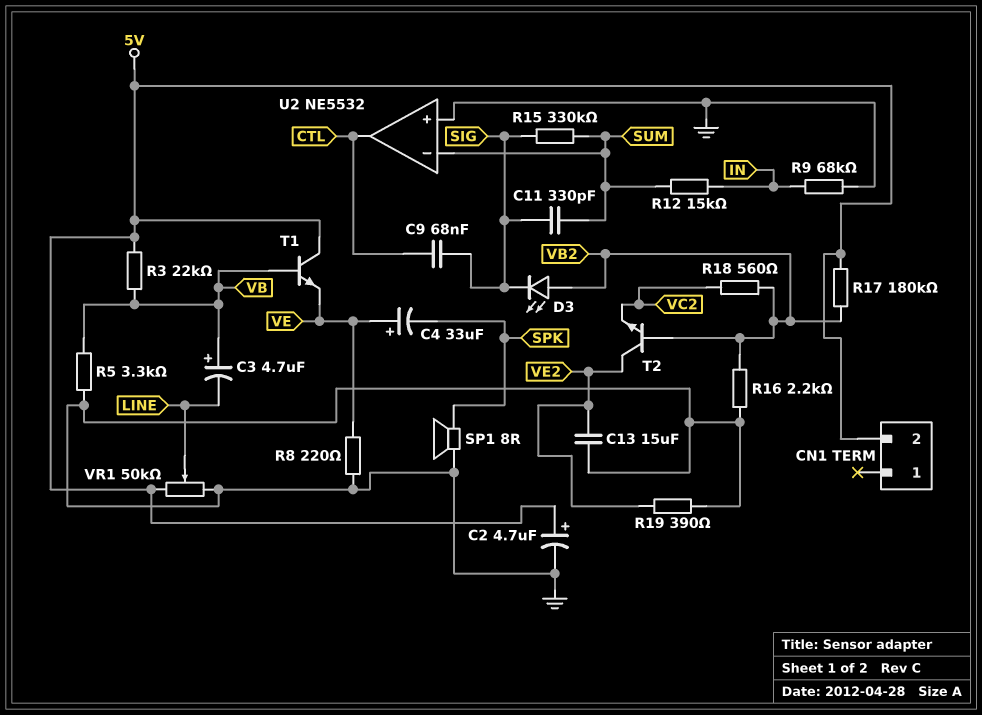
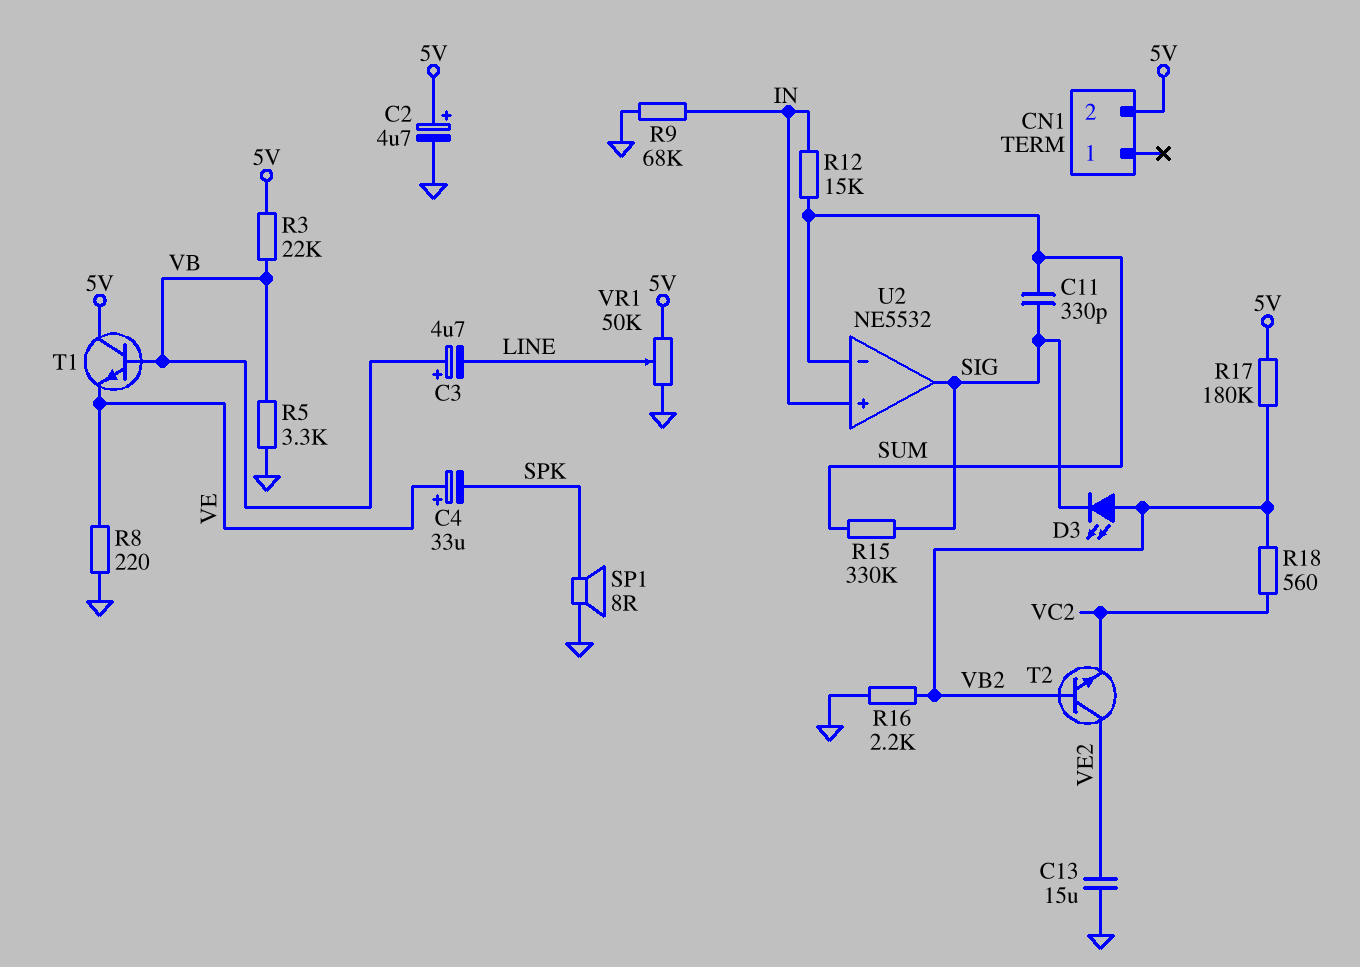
C9: 68nF (CTL, SIG) -> none
R19: 390 (GND, VE2) -> none
U2 pin in+: GND -> IN
U2 pin out: CTL -> SIG

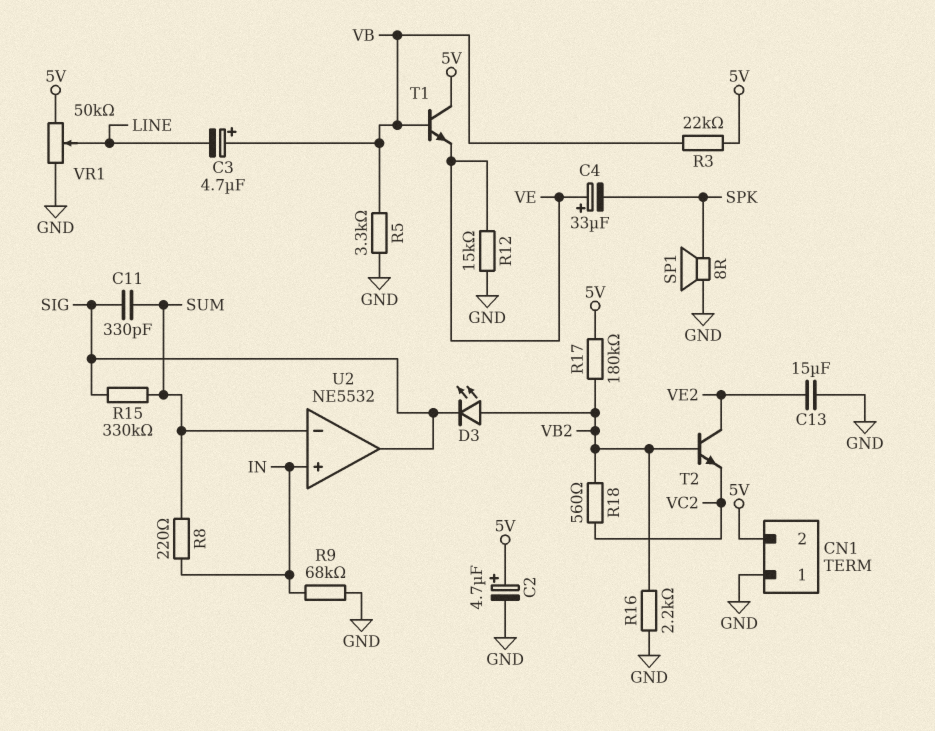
CN1 pin 1: none -> GND
R8: 220 (GND, VE) -> 220 (IN, SUM)
R12: 15k (IN, SUM) -> 15k (GND, VE)

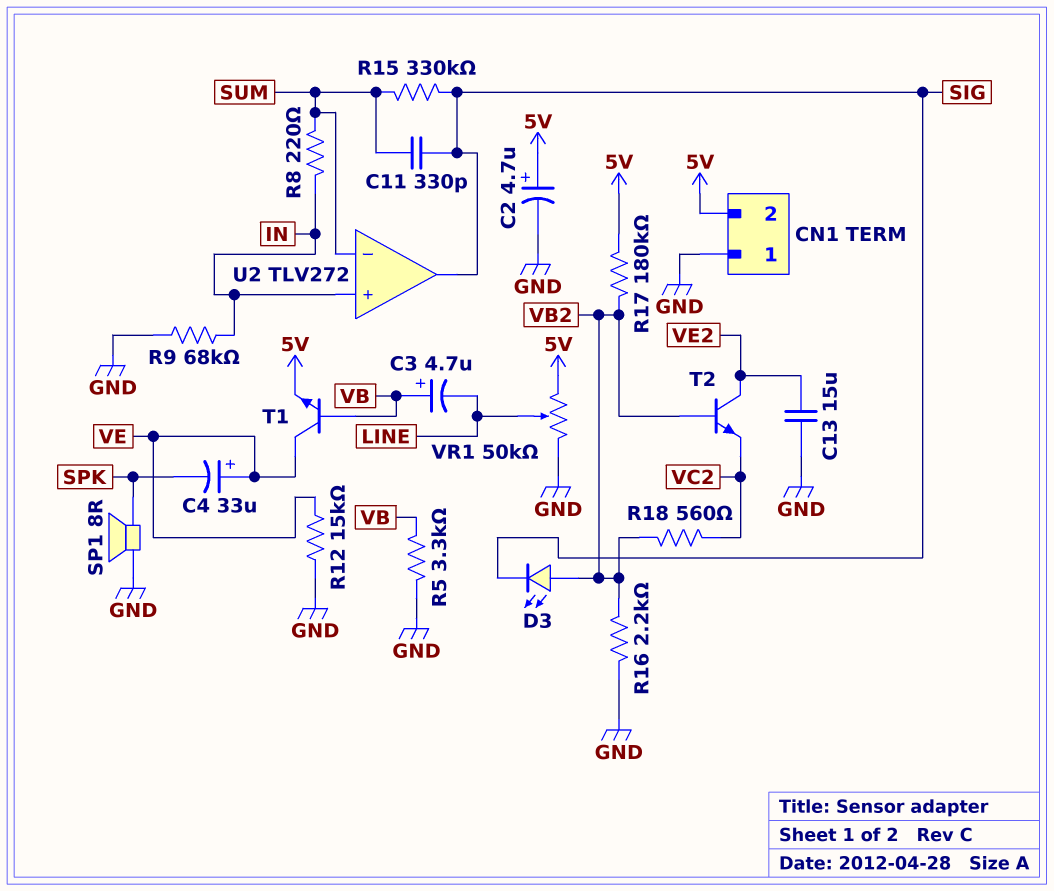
R3: 22k (5V, VB) -> none
T1: NPN (B VB, C 5V, E VE) -> NPN (B VB, C VE, E 5V)
U2: NE5532 -> TLV272

